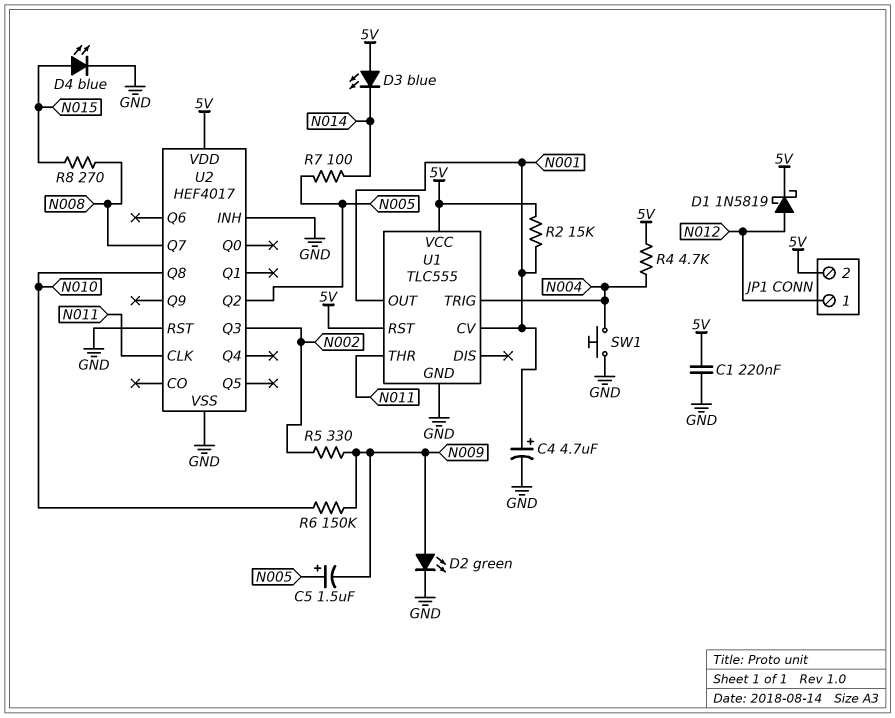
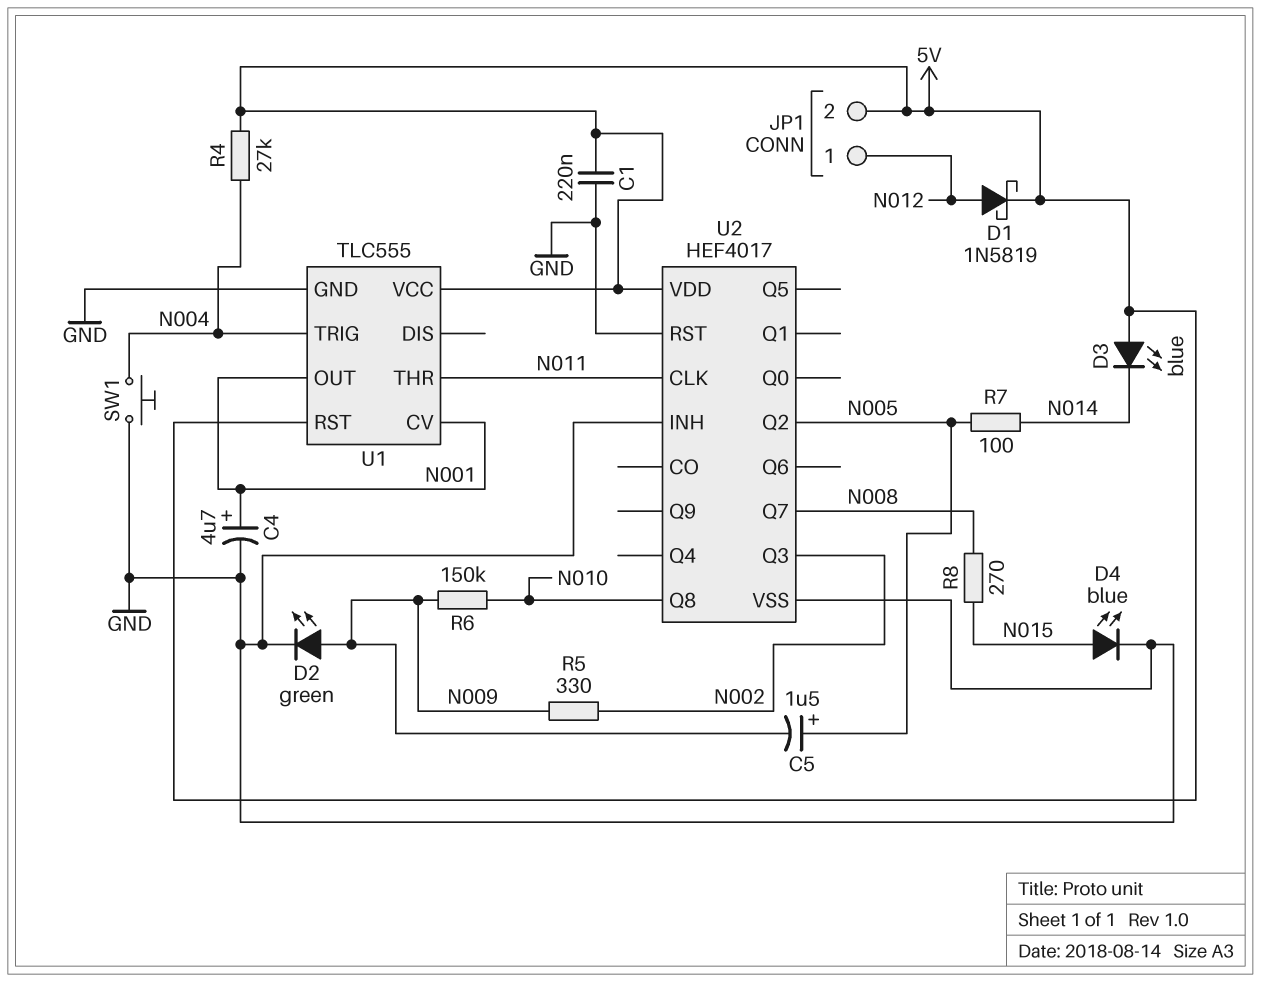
R2: 15k (5V, N001) -> none
R4: 4.7k (5V, N004) -> 27k (5V, N004)

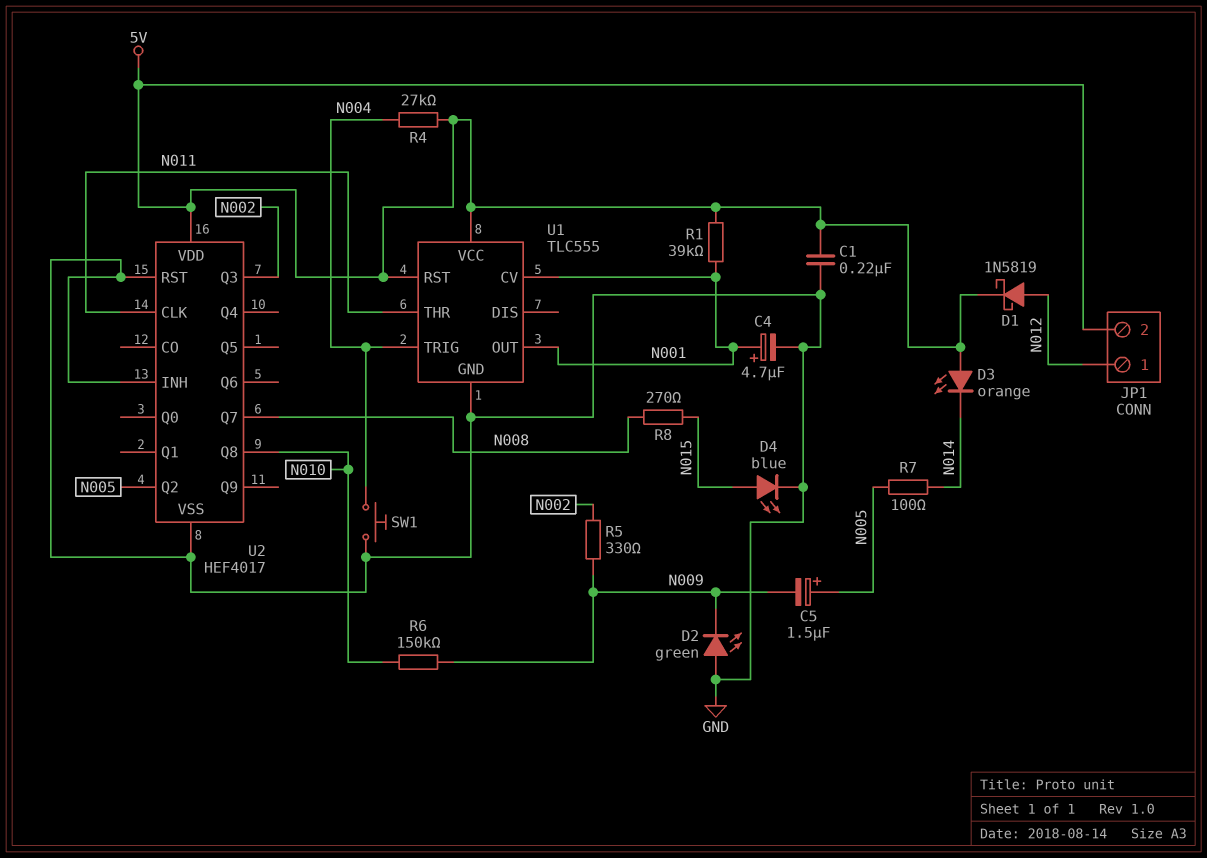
D2: LED green (A N009, K GND) -> LED green (A GND, K N009)
D3: LED blue (A 5V, K N014) -> LED orange (A 5V, K N014)
R1: none -> 39k (5V, N001)

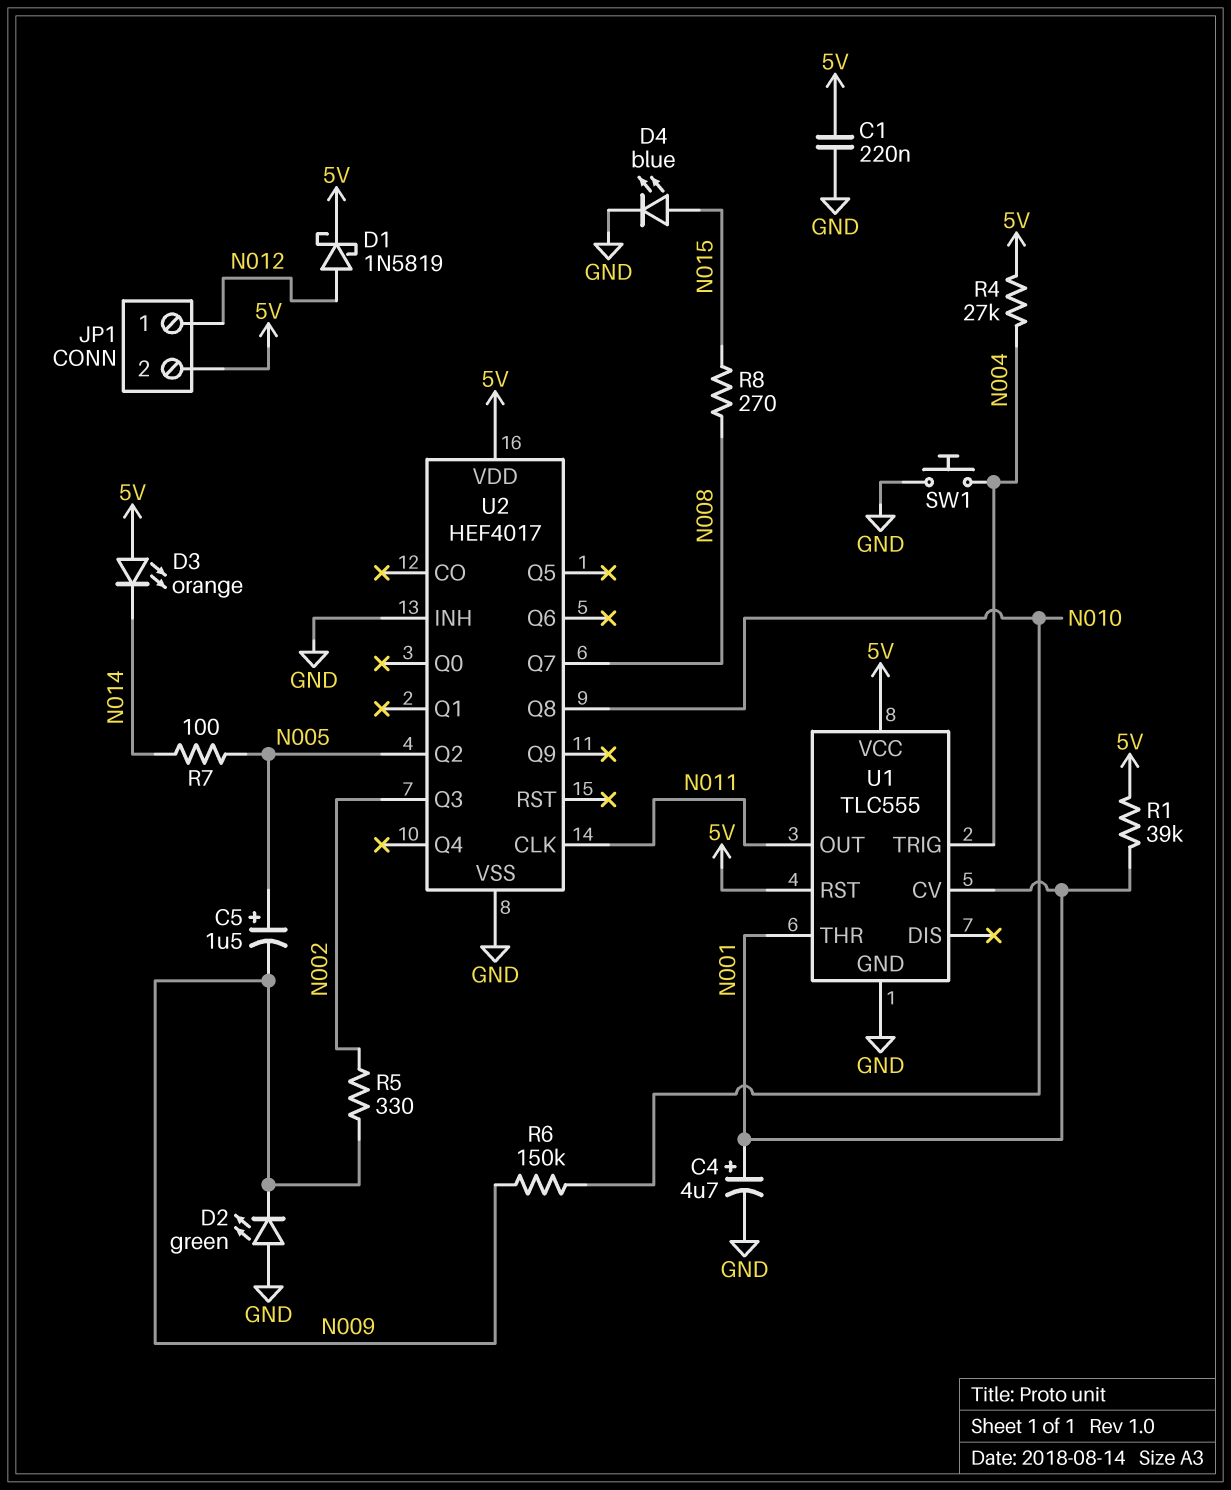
U1 pin OUT: N001 -> N011
U1 pin THR: N011 -> N001
U2 pin RST: GND -> none

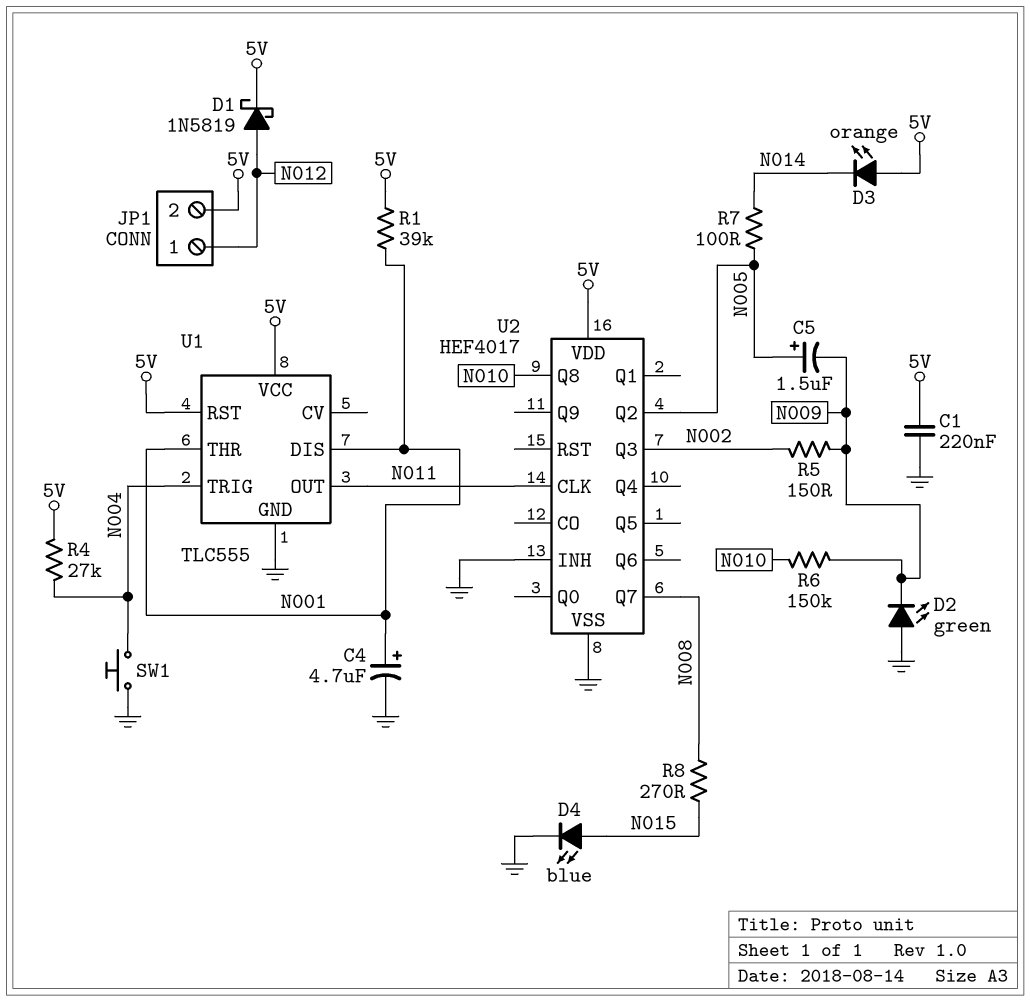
R5: 330 (N002, N009) -> 150 (N002, N009)
U1 pin CV: N001 -> none
U1 pin DIS: none -> N001

